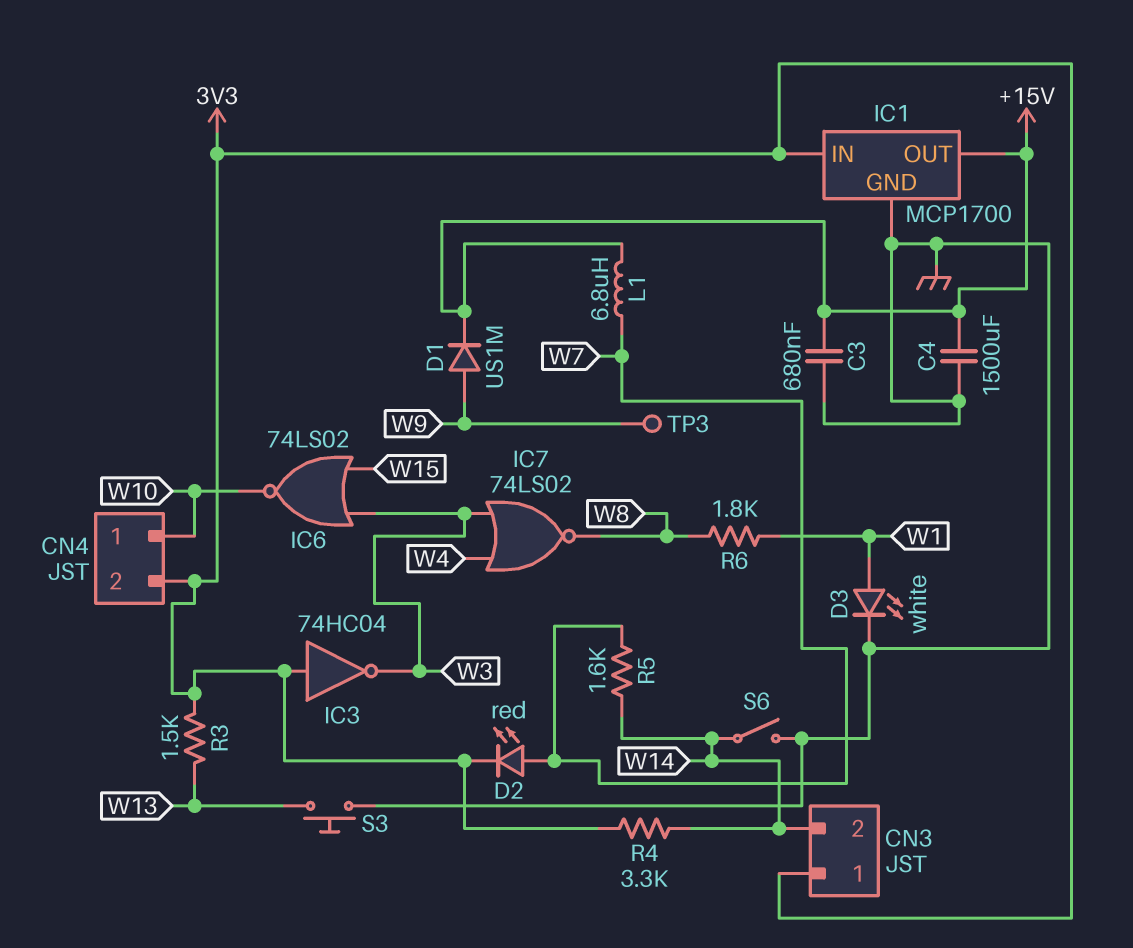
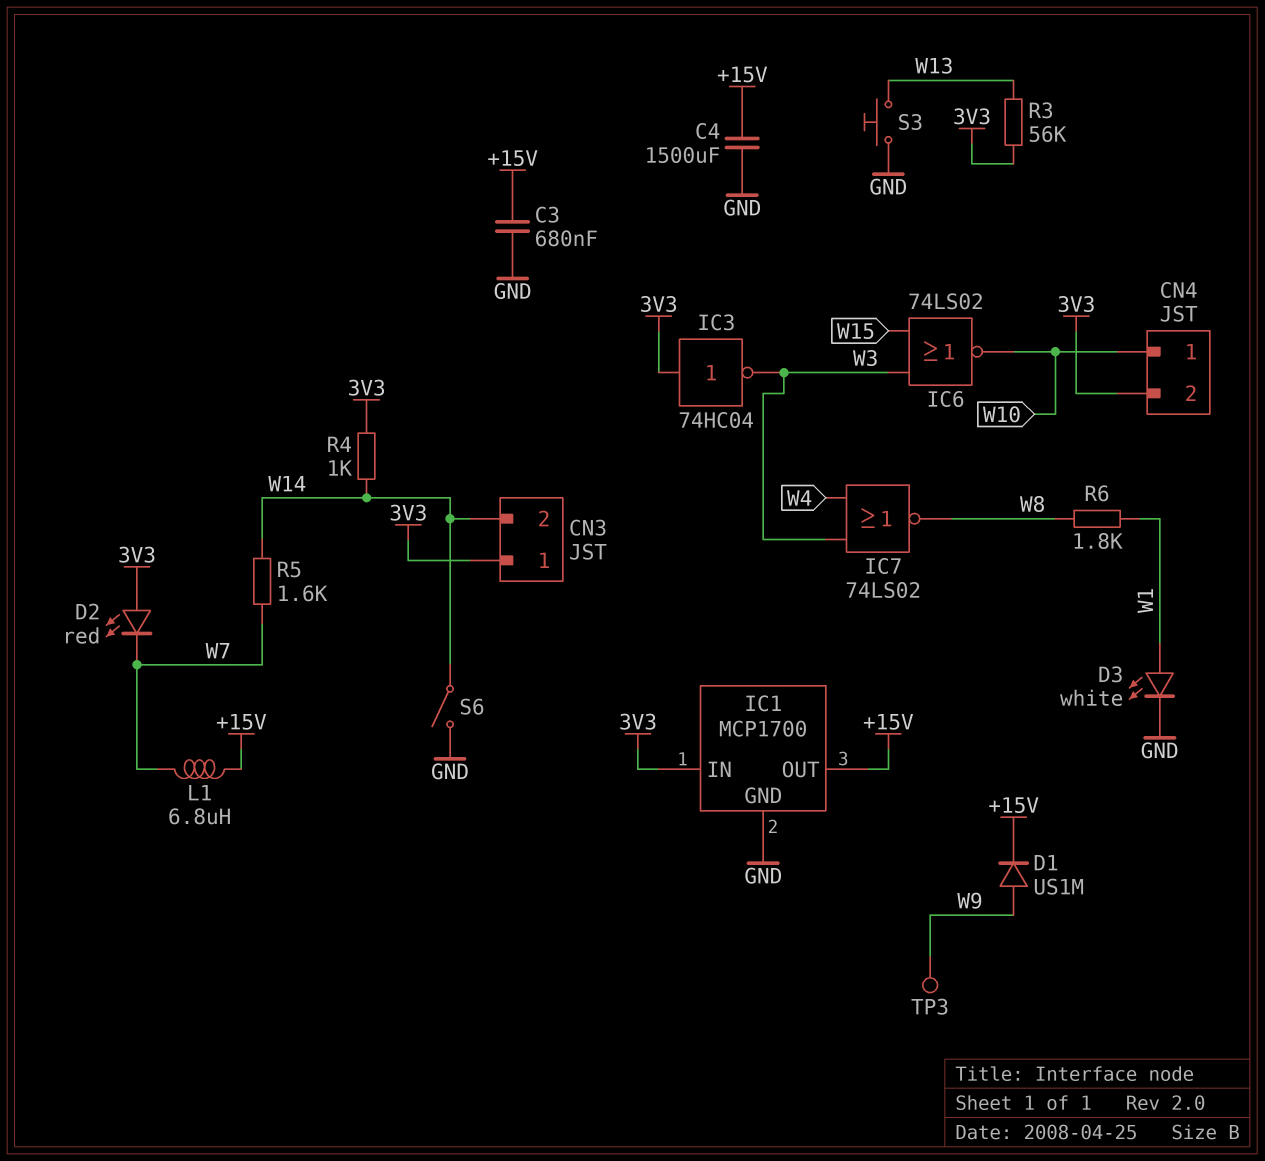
D2: LED red (A W7, K 3V3) -> LED red (A 3V3, K W7)
R3: 1.5k (3V3, W13) -> 56k (3V3, W13)
R4: 3.3k (3V3, W14) -> 1k (3V3, W14)

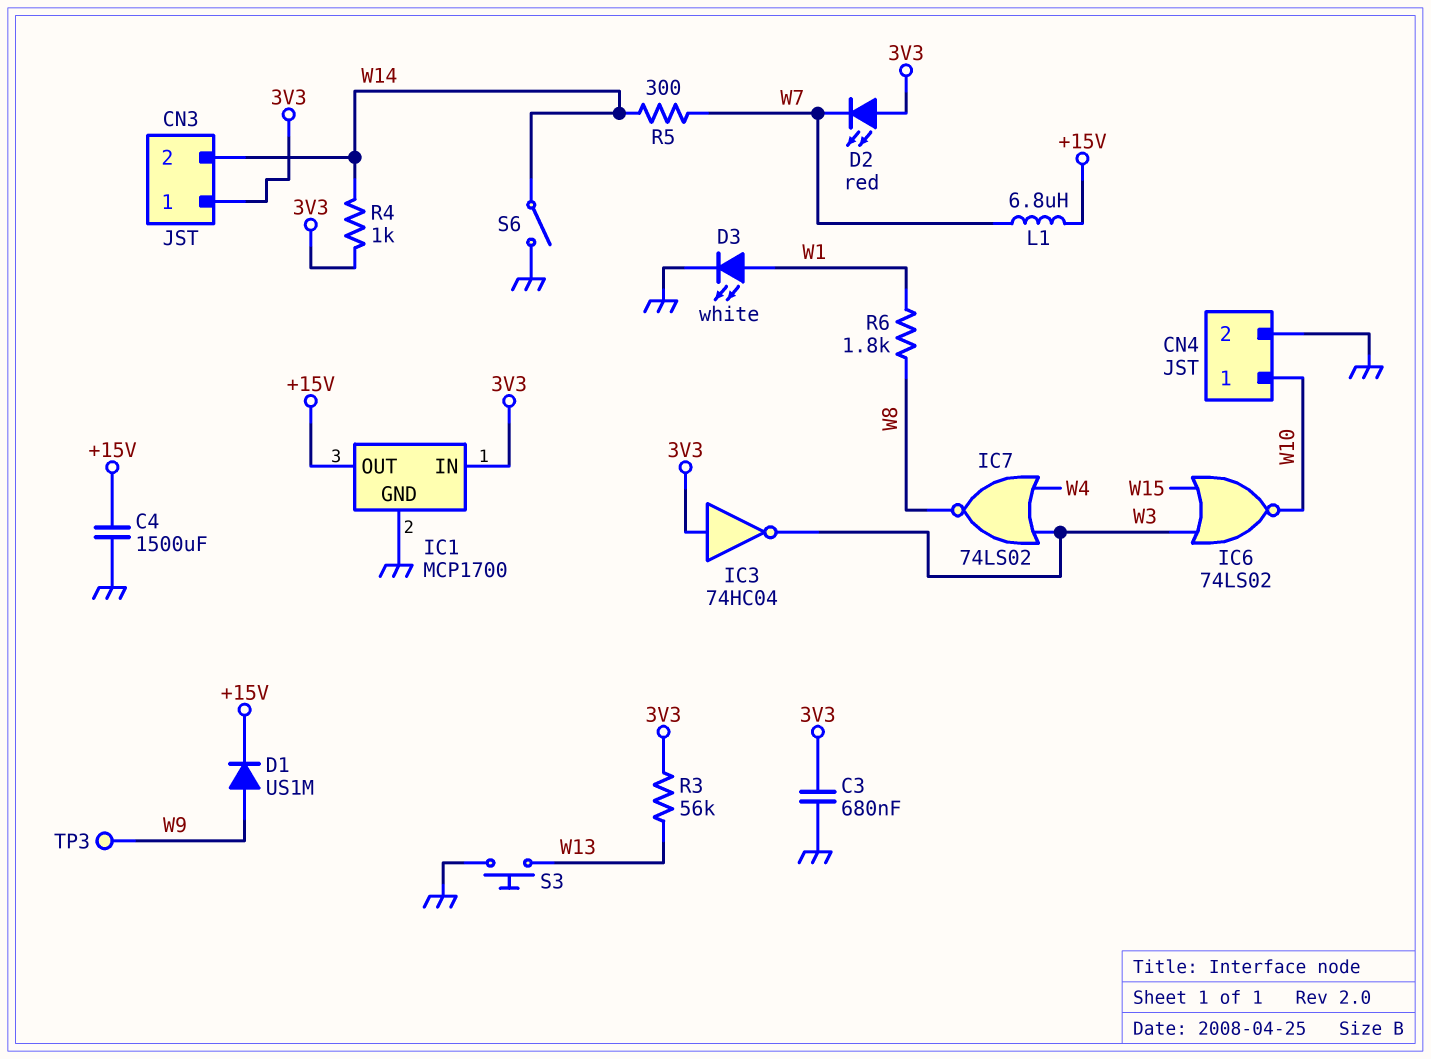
C3: 680nF (+15V, GND) -> 680nF (3V3, GND)
CN4 pin 2: 3V3 -> GND
R5: 1.6k (W7, W14) -> 300 (W7, W14)

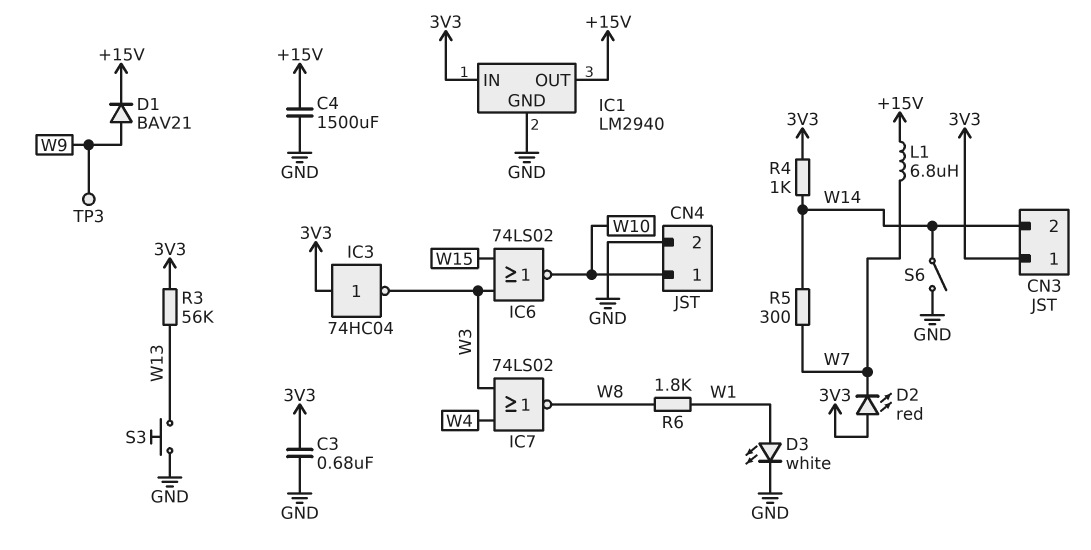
D1: diode US1M (A W9, K +15V) -> diode BAV21 (A W9, K +15V)
IC1: MCP1700 -> LM2940

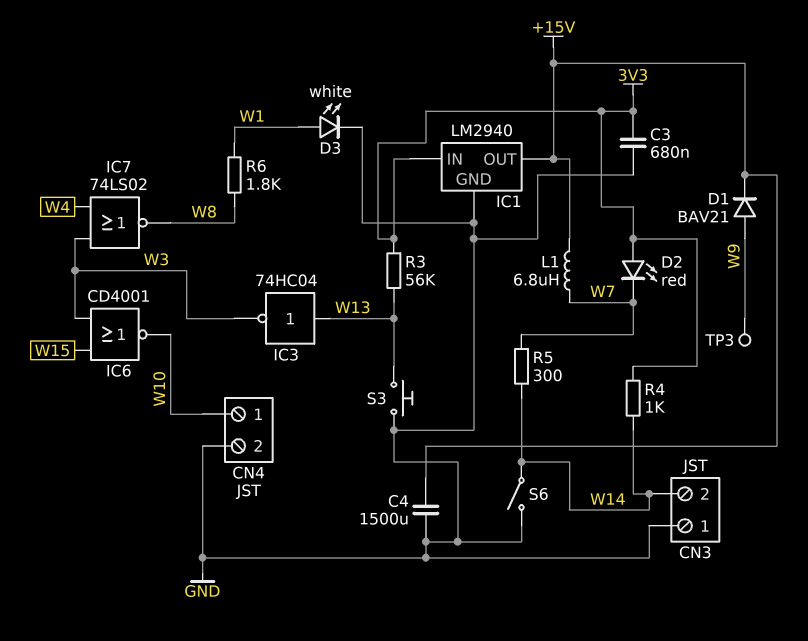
CN3 pin 1: 3V3 -> GND
IC3: NOT 74HC04 (in 3V3, out W3) -> NOT 74HC04 (in W13, out W3)
IC6: NOR 74LS02 (in W3, in W15, out W10) -> NOR CD4001 (in W3, in W15, out W10)

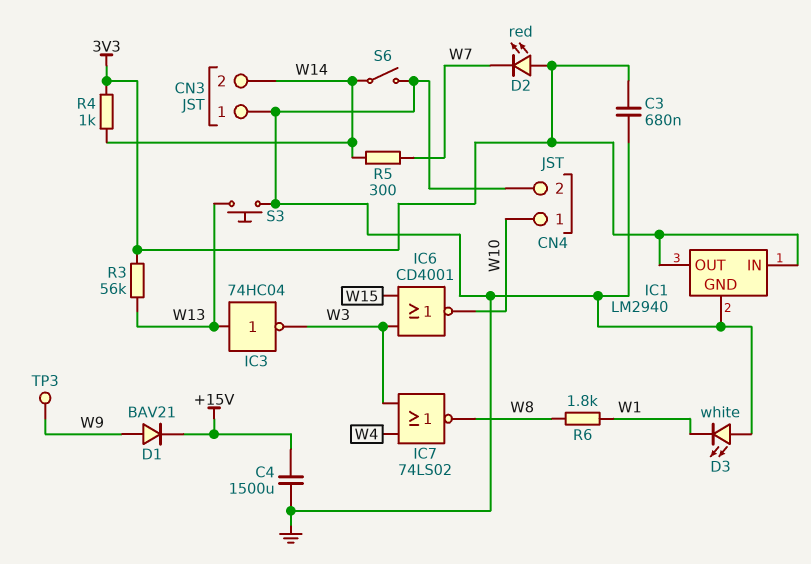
D3: LED white (A W1, K GND) -> LED white (A GND, K W1)
IC1 pin OUT: +15V -> 3V3
L1: 6.8uH (+15V, W7) -> none

